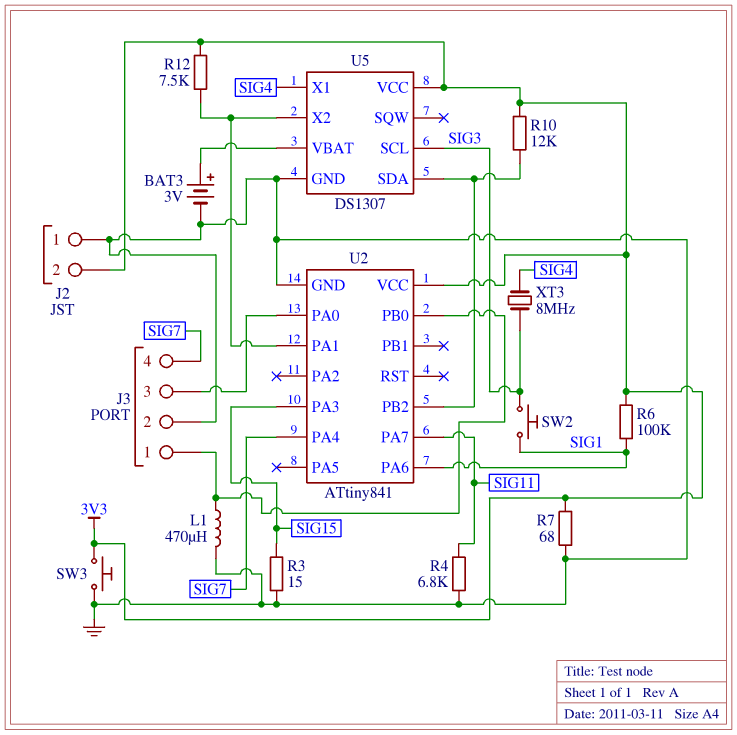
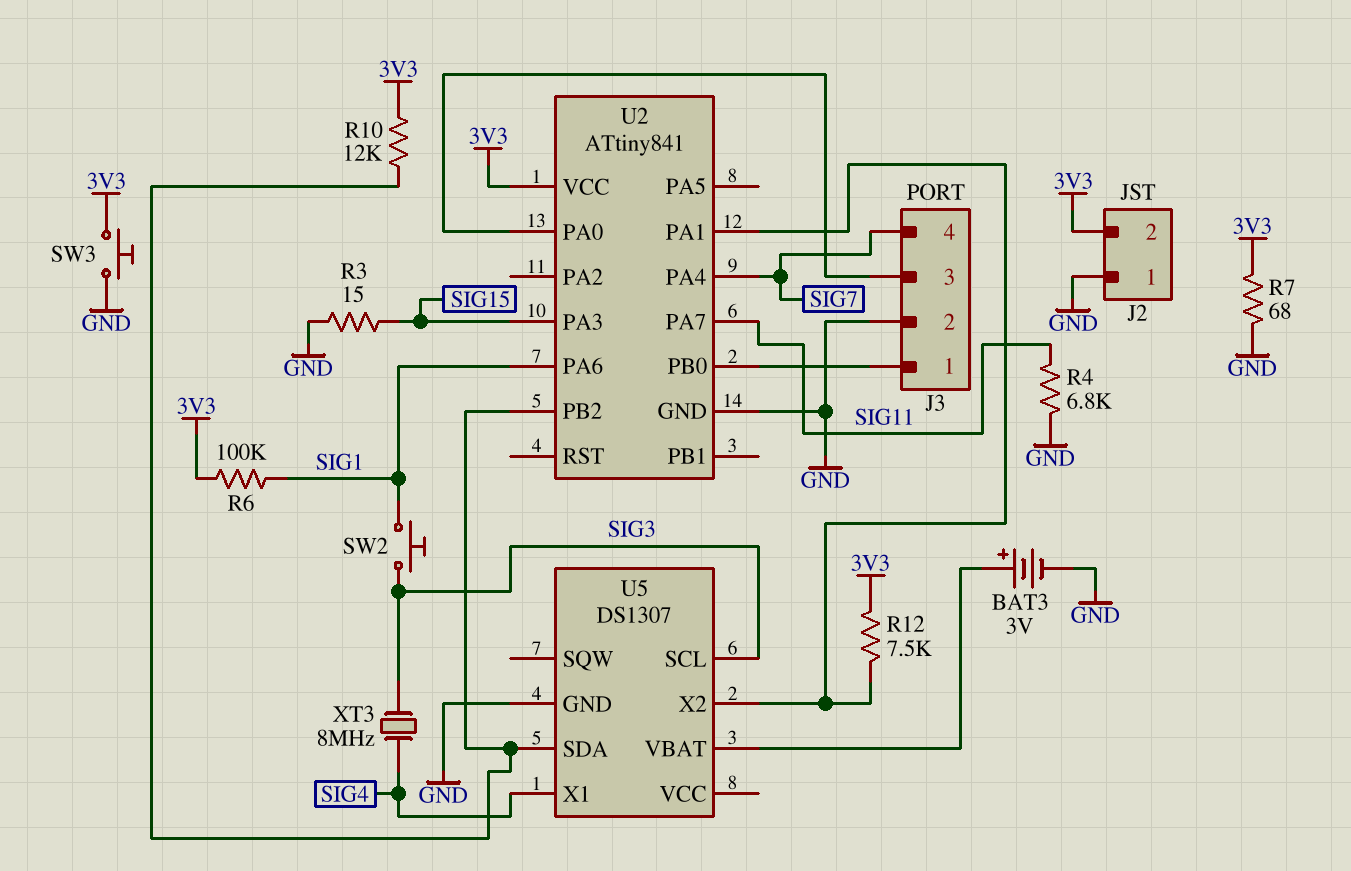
L1: 470uH (GND, J3/1) -> none
U5 pin VCC: 3V3 -> none

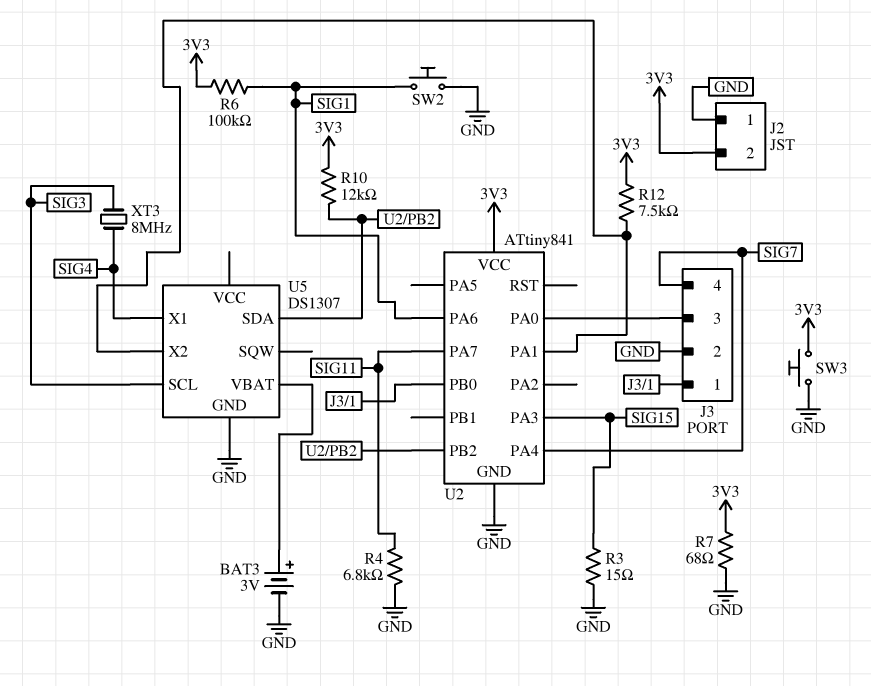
SW2: button (SIG1, SIG3) -> button (GND, SIG1)

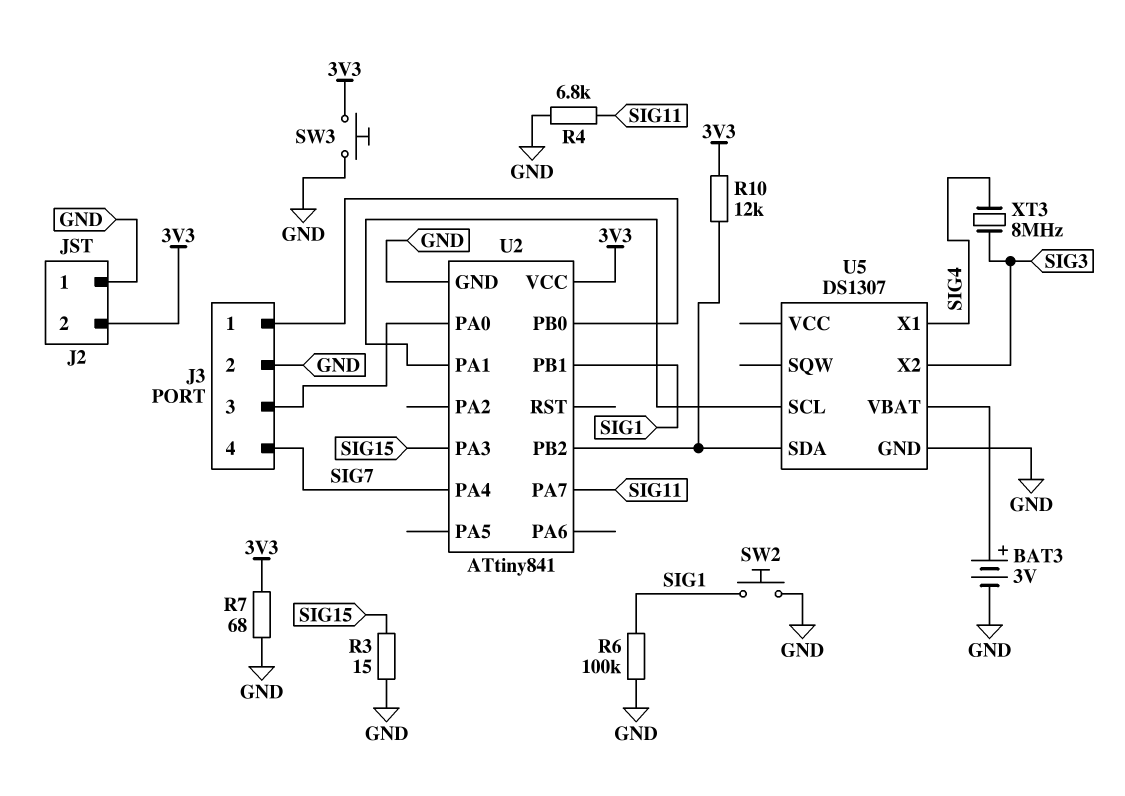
R6: 100k (3V3, SIG1) -> 100k (GND, SIG1)
R12: 7.5k (3V3, U2/PA1) -> none
U2 pin PA6: SIG1 -> none
U2 pin PB1: none -> SIG1
U5 pin SCL: SIG3 -> U2/PA1
U5 pin X2: U2/PA1 -> SIG3

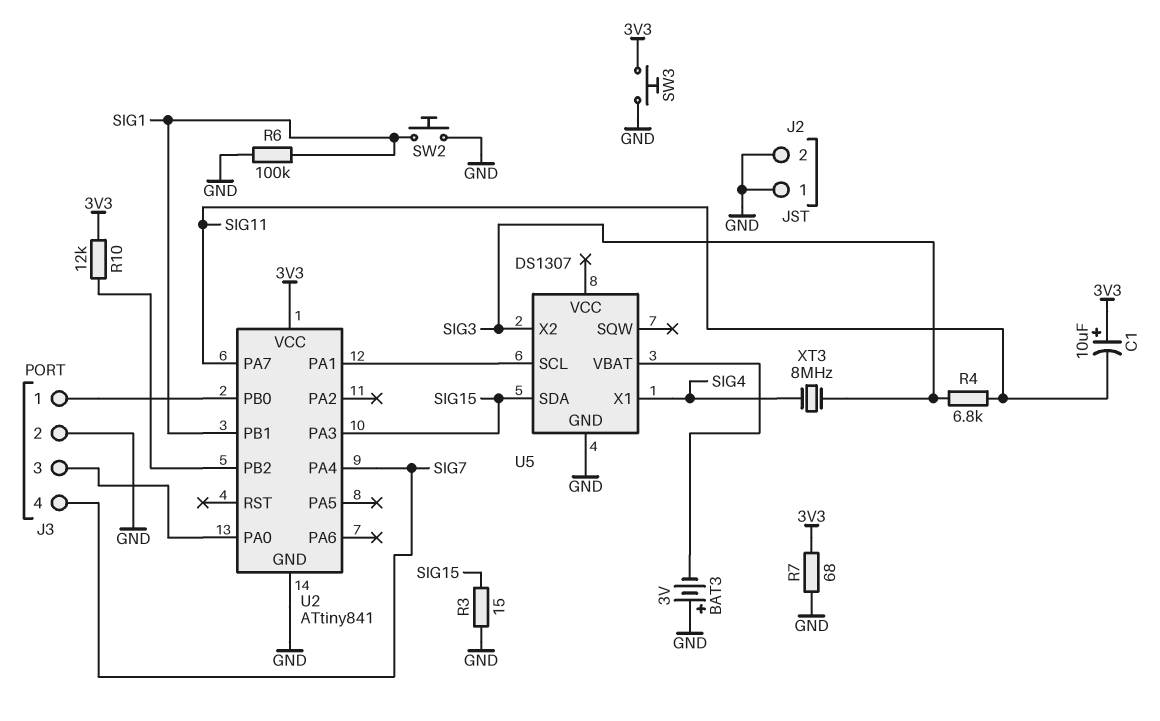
BAT3: 3V (plus U5/VBAT, minus GND) -> 3V (plus GND, minus U5/VBAT)
C1: none -> 10uF (plus 3V3, minus SIG11)
J2 pin 2: 3V3 -> GND
R4: 6.8k (GND, SIG11) -> 6.8k (SIG3, SIG11)
U5 pin SDA: U2/PB2 -> SIG15

